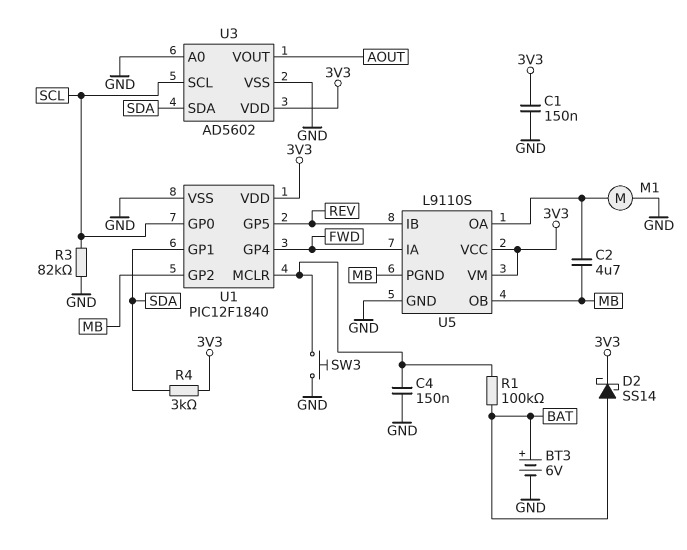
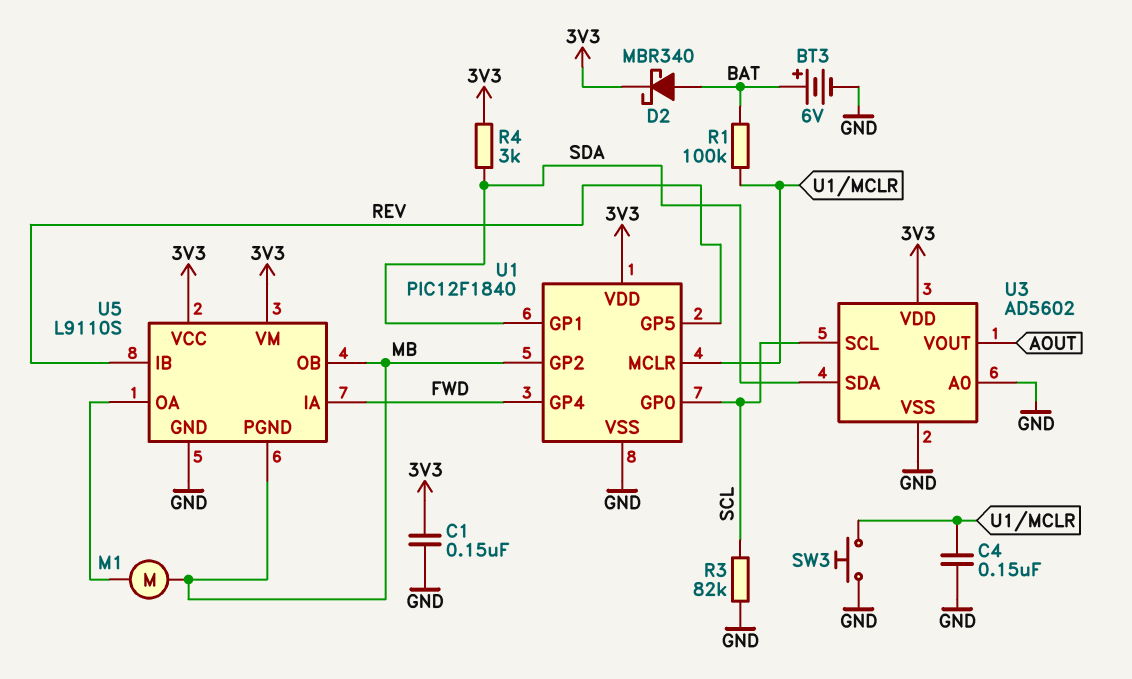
C2: 4.7uF (MB, U5/OA) -> none
D2: schottky SS14 (A BAT, K 3V3) -> schottky MBR340 (A BAT, K 3V3)
M1: motor (GND, U5/OA) -> motor (MB, U5/OA)

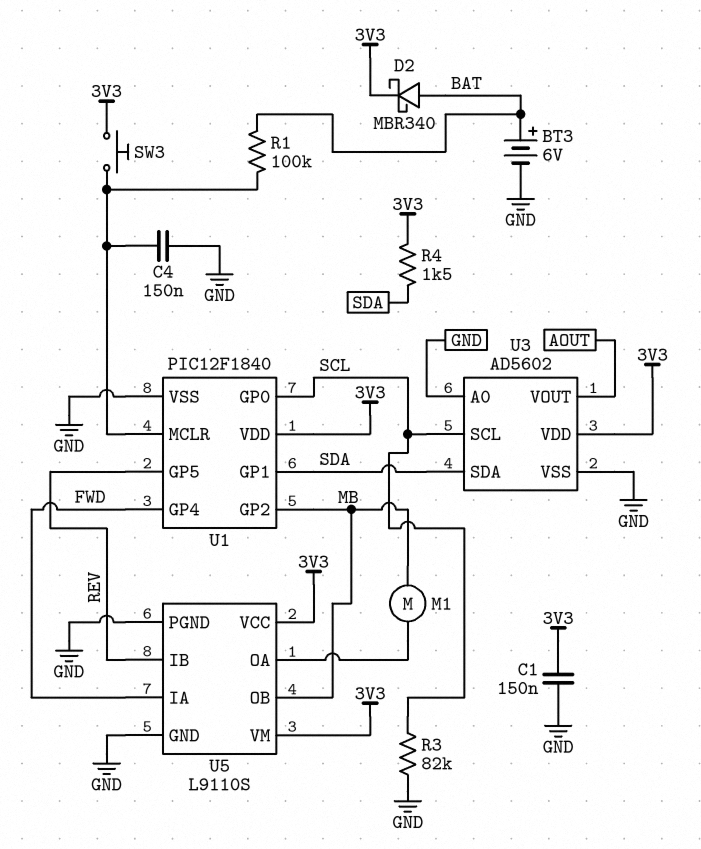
R4: 3k (3V3, SDA) -> 1.5k (3V3, SDA)
SW3: button (GND, U1/MCLR) -> button (3V3, U1/MCLR)
U5 pin PGND: MB -> GND

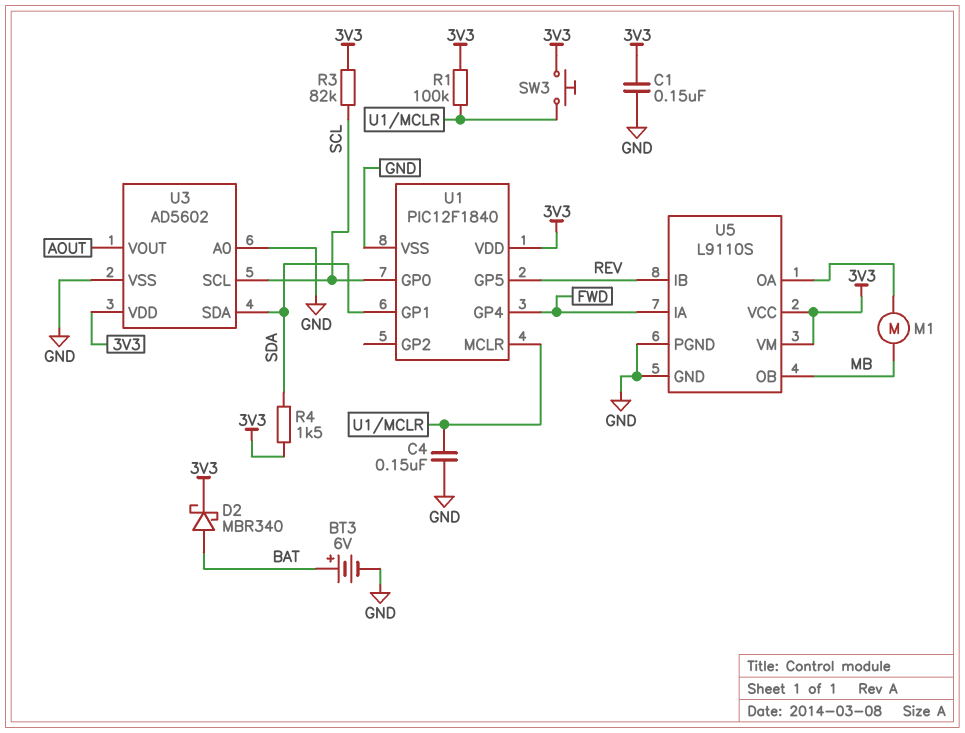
R1: 100k (BAT, U1/MCLR) -> 100k (3V3, U1/MCLR)
R3: 82k (GND, SCL) -> 82k (3V3, SCL)
U1 pin GP2: MB -> none

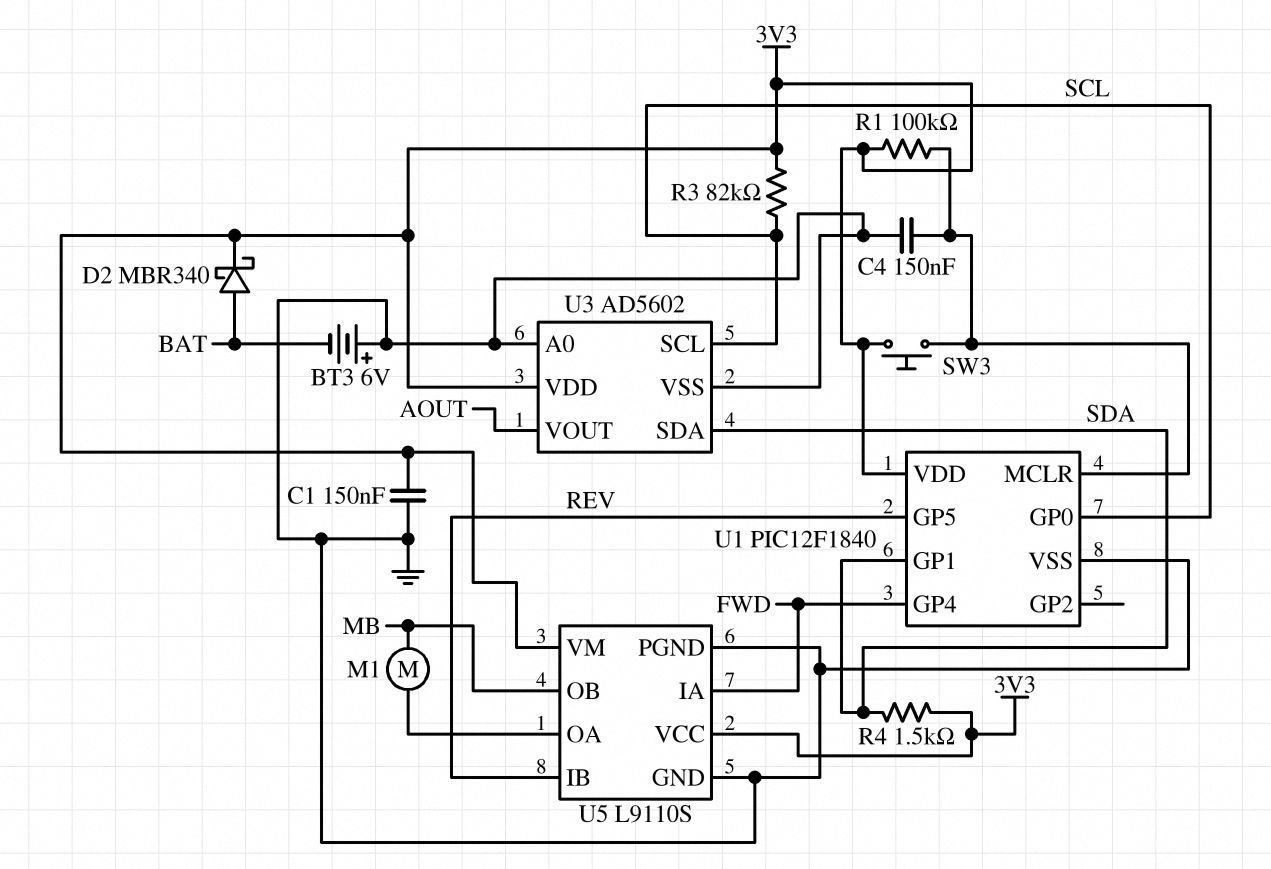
BT3: 6V (plus BAT, minus GND) -> 6V (plus GND, minus BAT)

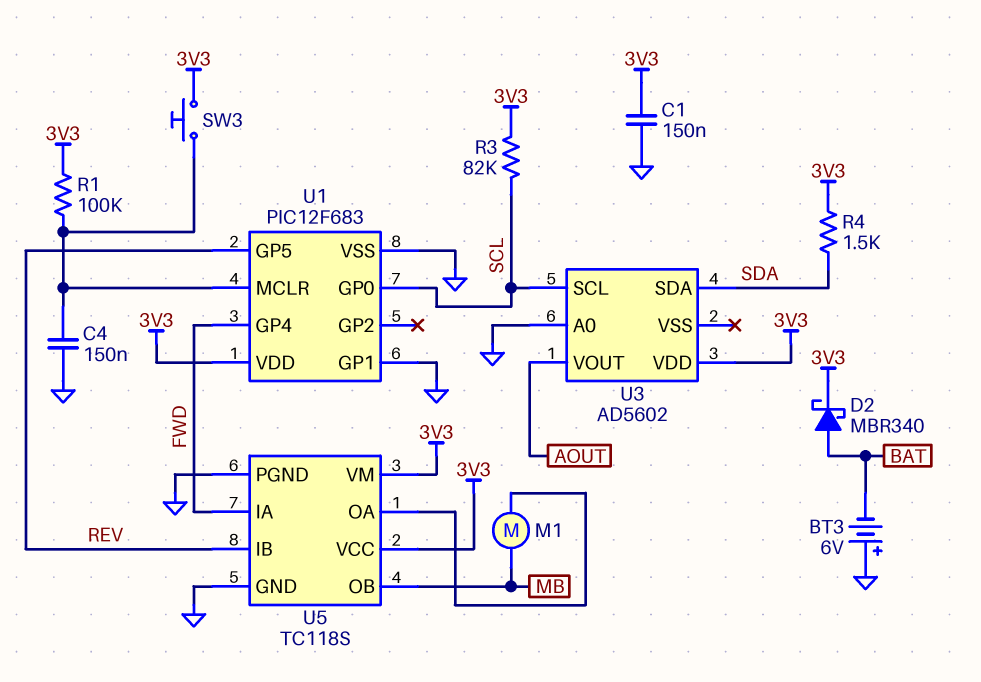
U1: PIC12F1840 -> PIC12F683
U1 pin GP1: SDA -> GND
U3 pin VSS: GND -> none
U5: L9110S -> TC118S

